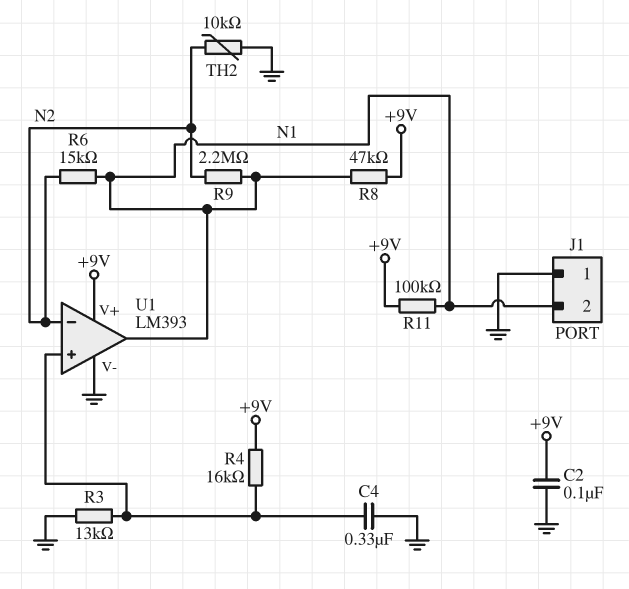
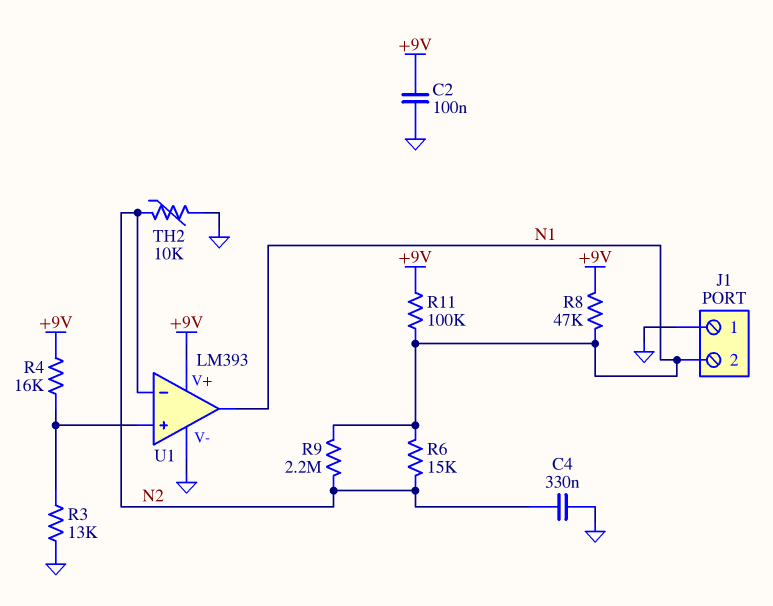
C4: 330nF (GND, U1/in+) -> 330nF (GND, N2)

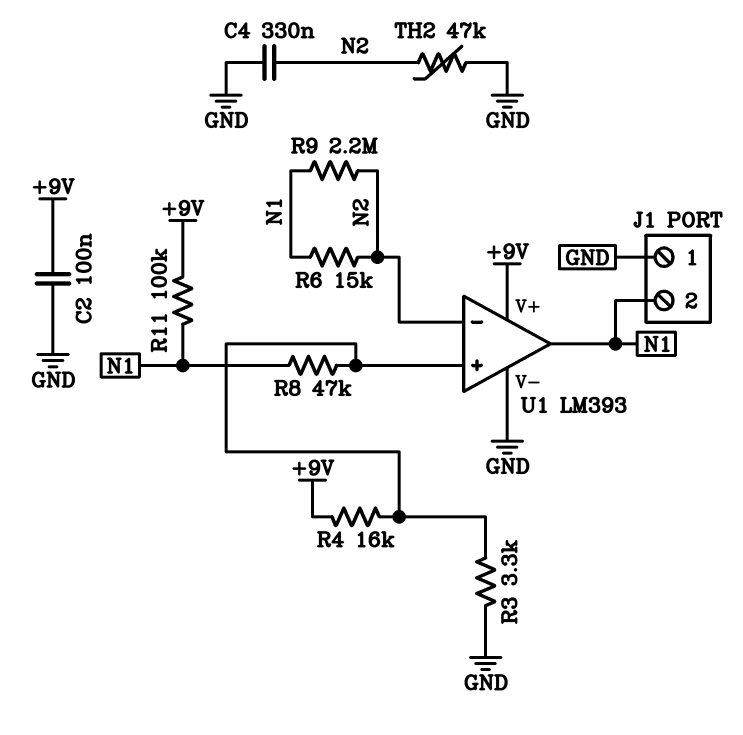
R3: 13k (GND, U1/in+) -> 3.3k (GND, U1/in+)
R8: 47k (+9V, N1) -> 47k (N1, U1/in+)
TH2: 10k (GND, N2) -> 47k (GND, N2)

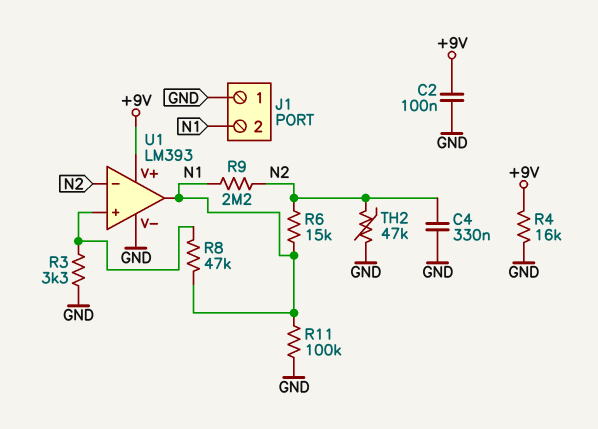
R4: 16k (+9V, U1/in+) -> 16k (+9V, GND)
R11: 100k (+9V, N1) -> 100k (GND, N1)

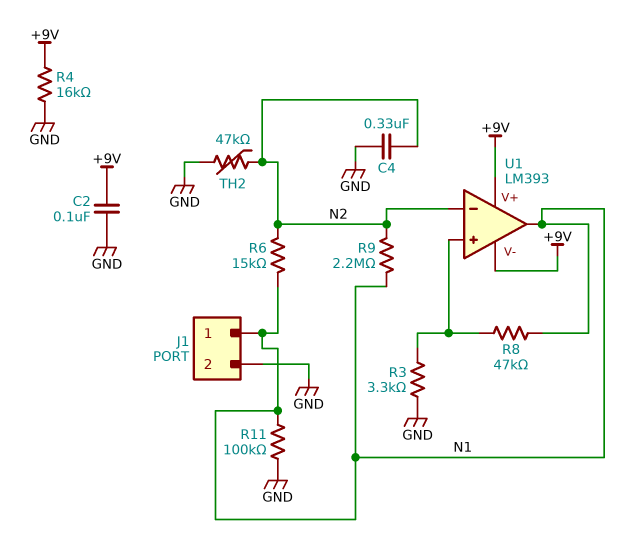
J1 pin 1: GND -> N1
J1 pin 2: N1 -> GND
U1 pin V-: GND -> +9V

